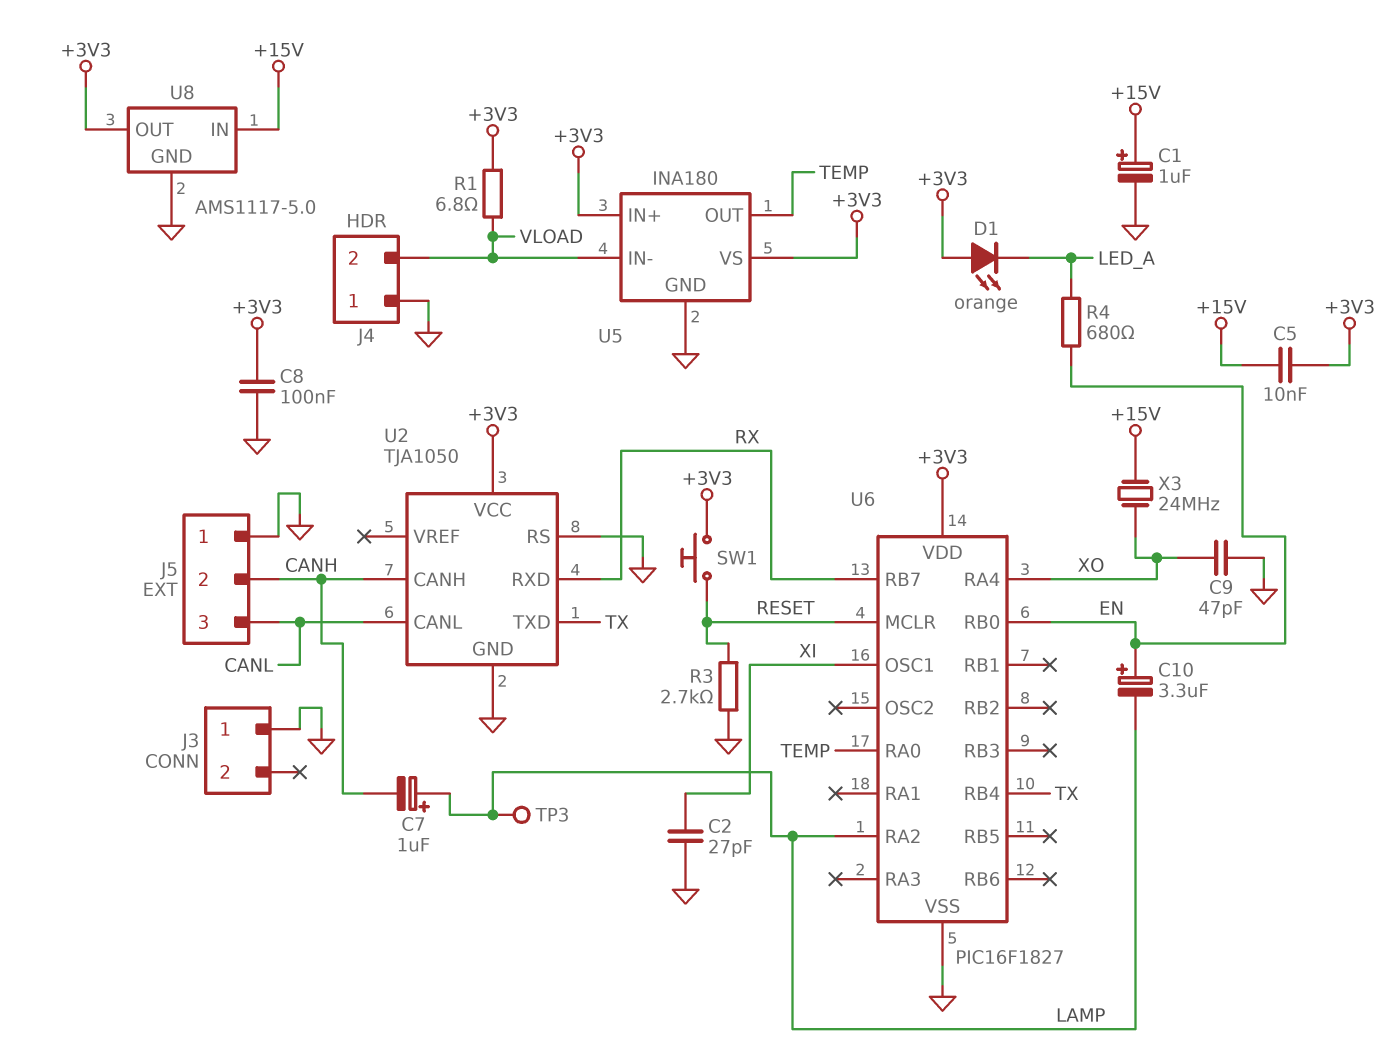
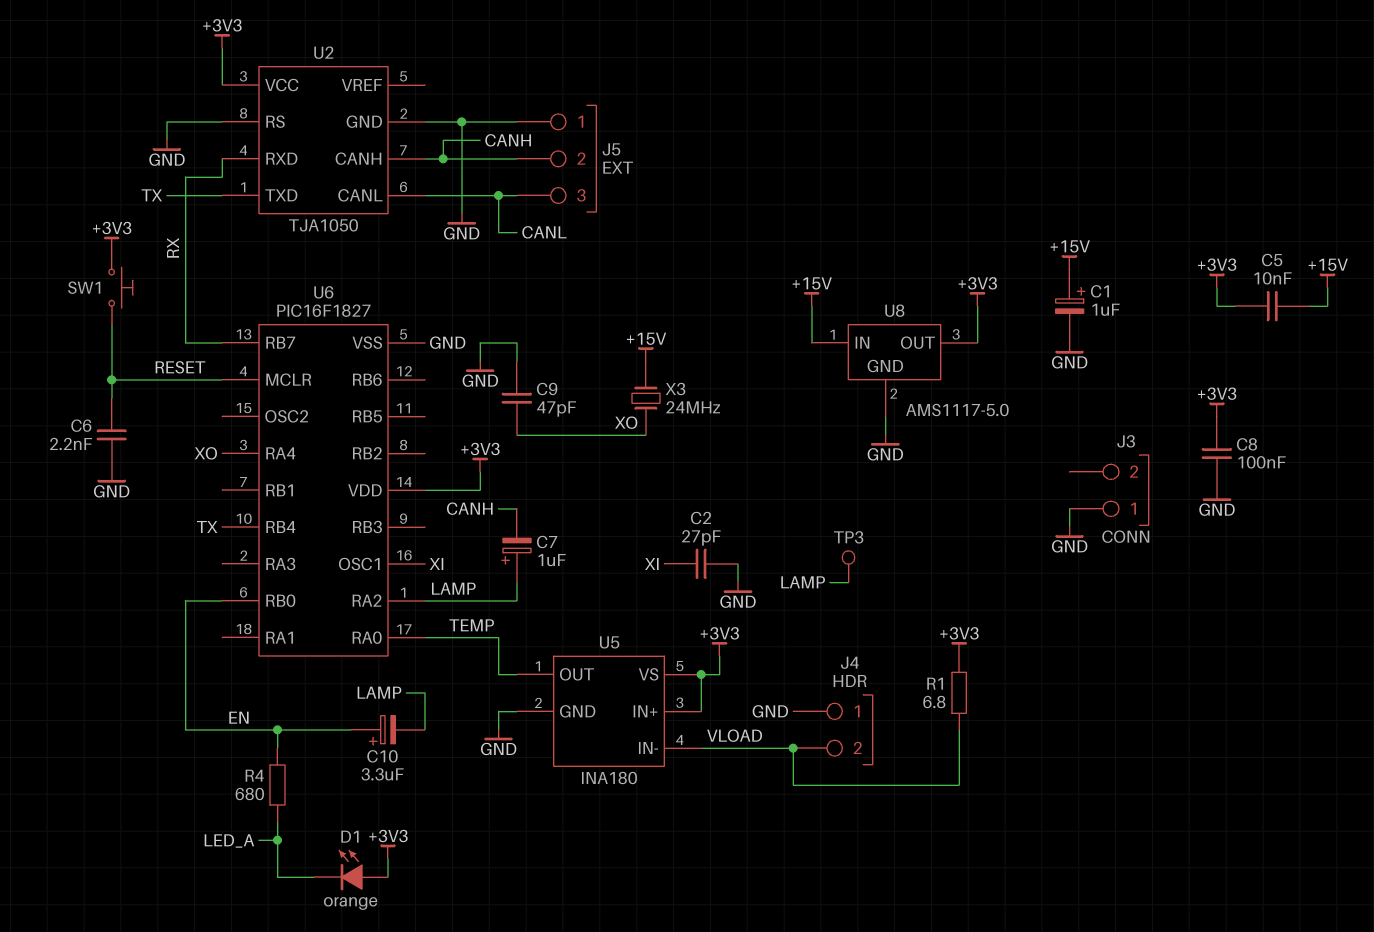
C6: none -> 2.2nF (GND, RESET)
R3: 2.7k (GND, RESET) -> none

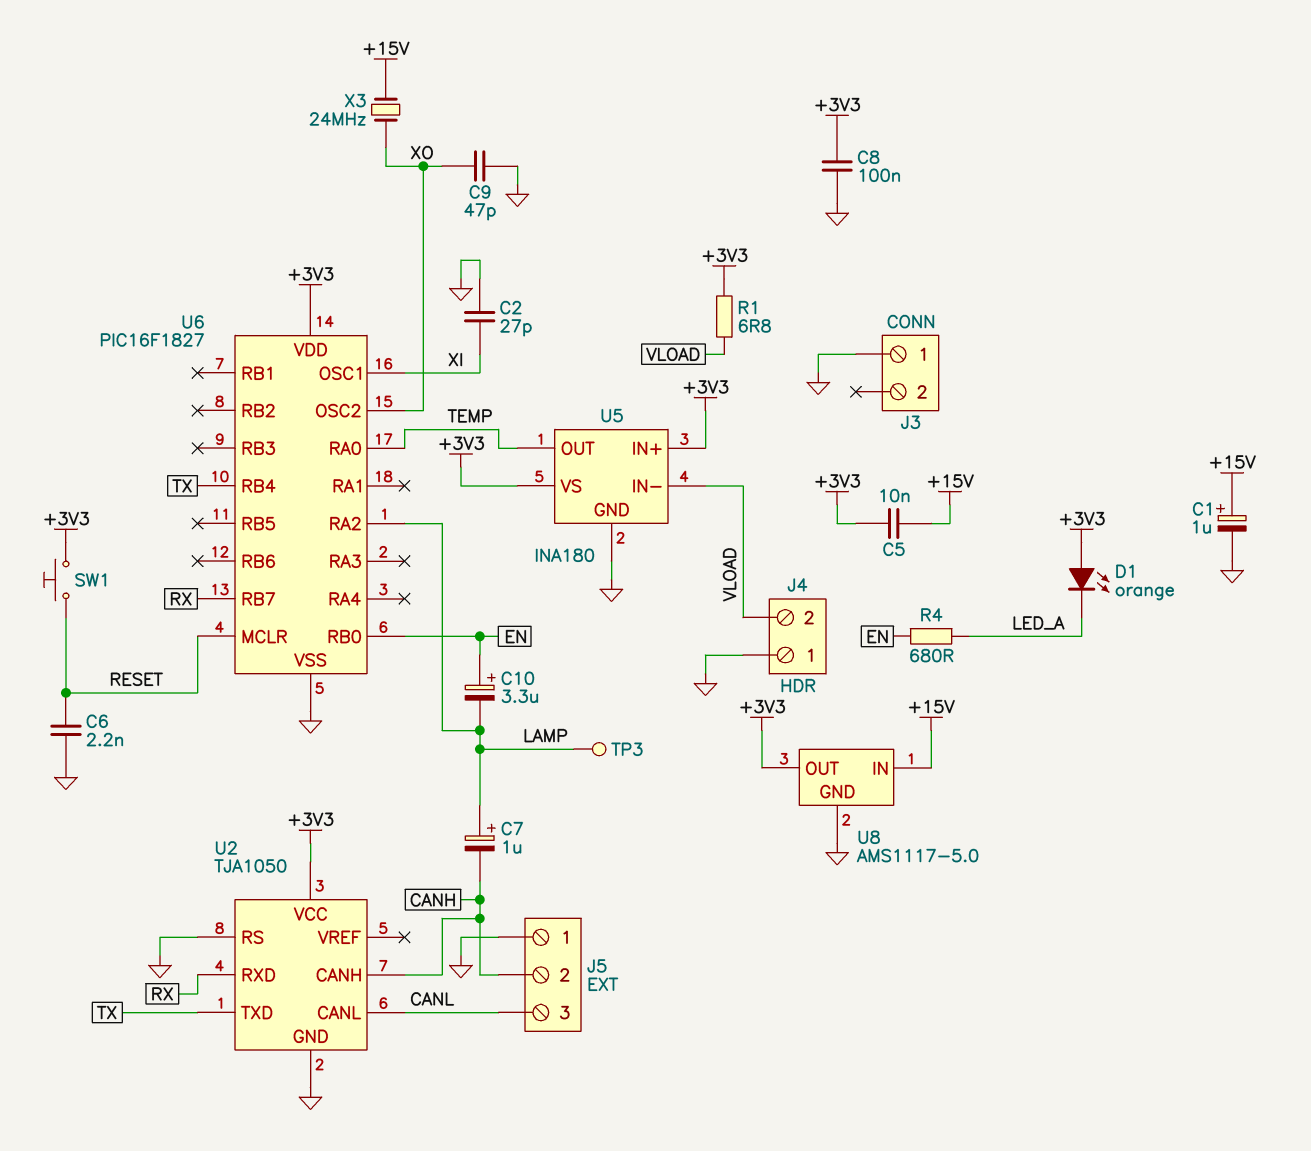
U6 pin OSC2: none -> XO
U6 pin RA4: XO -> none

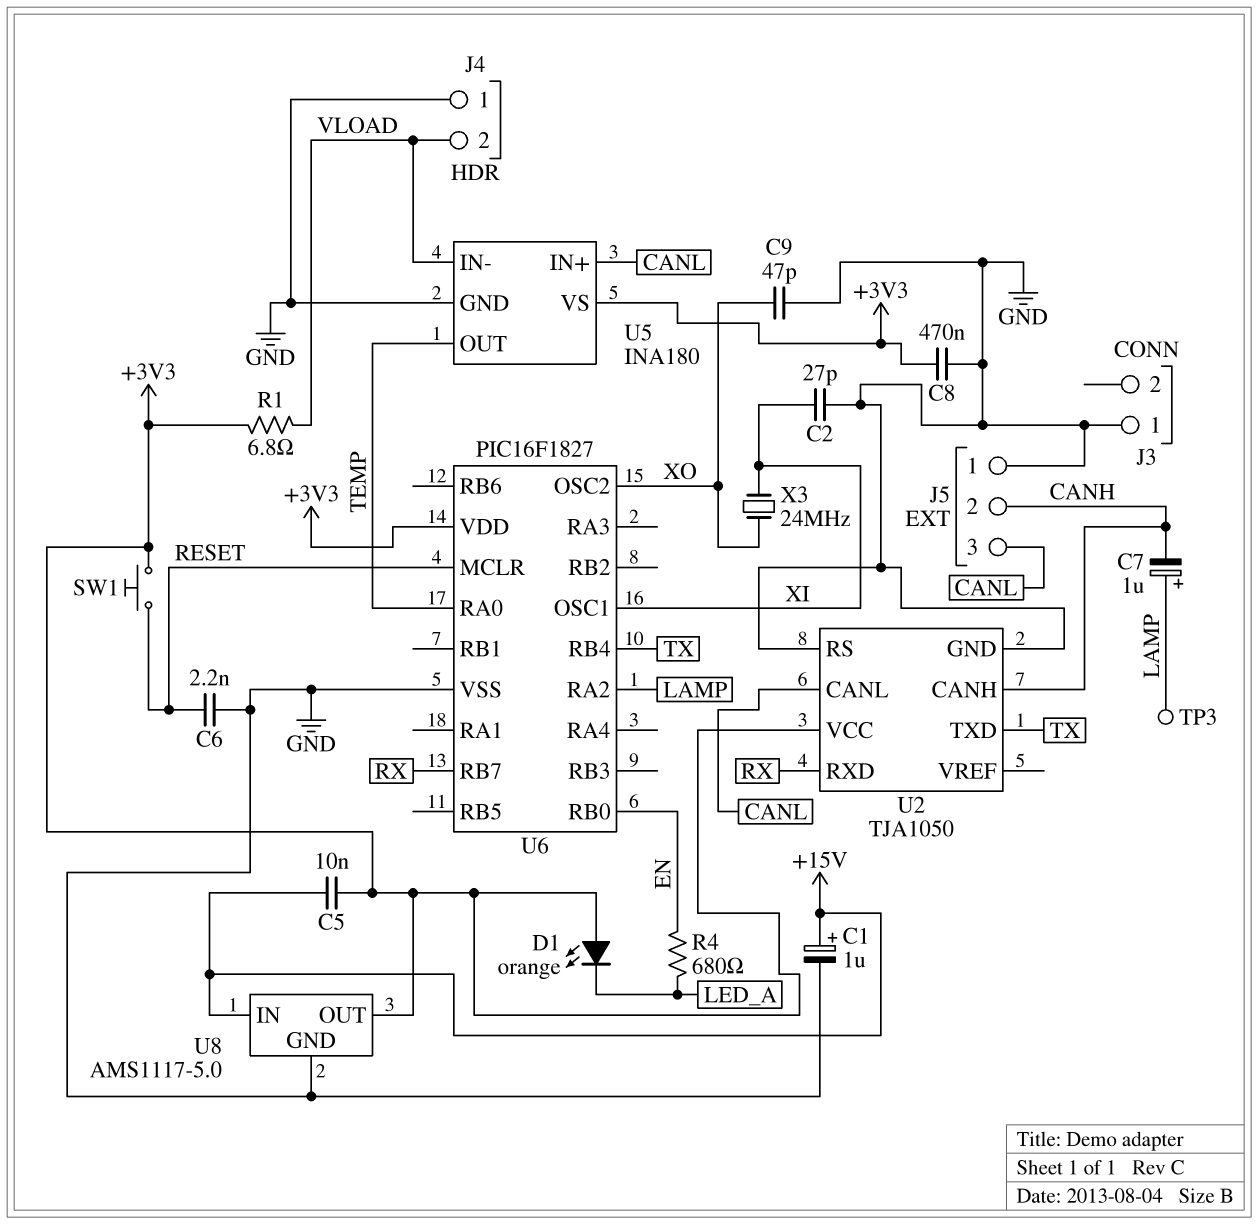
C8: 100nF (+3V3, GND) -> 470nF (+3V3, GND)
C10: 3.3uF (plus EN, minus LAMP) -> none
U5 pin IN+: +3V3 -> CANL
X3: 24MHz (+15V, XO) -> 24MHz (XI, XO)

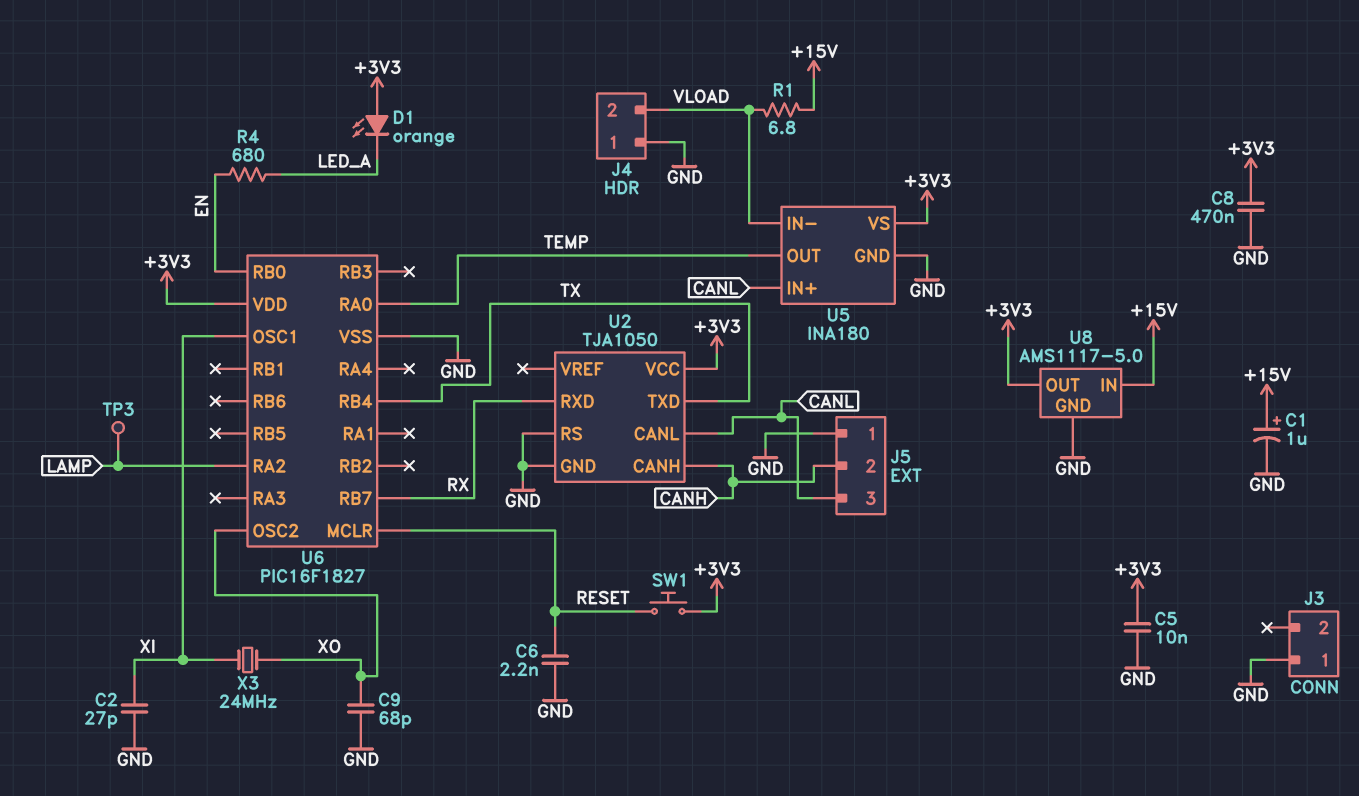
C5: 10nF (+3V3, +15V) -> 10nF (+3V3, GND)
C7: 1uF (plus LAMP, minus CANH) -> none
C9: 47pF (GND, XO) -> 68pF (GND, XO)
R1: 6.8 (+3V3, VLOAD) -> 6.8 (+15V, VLOAD)

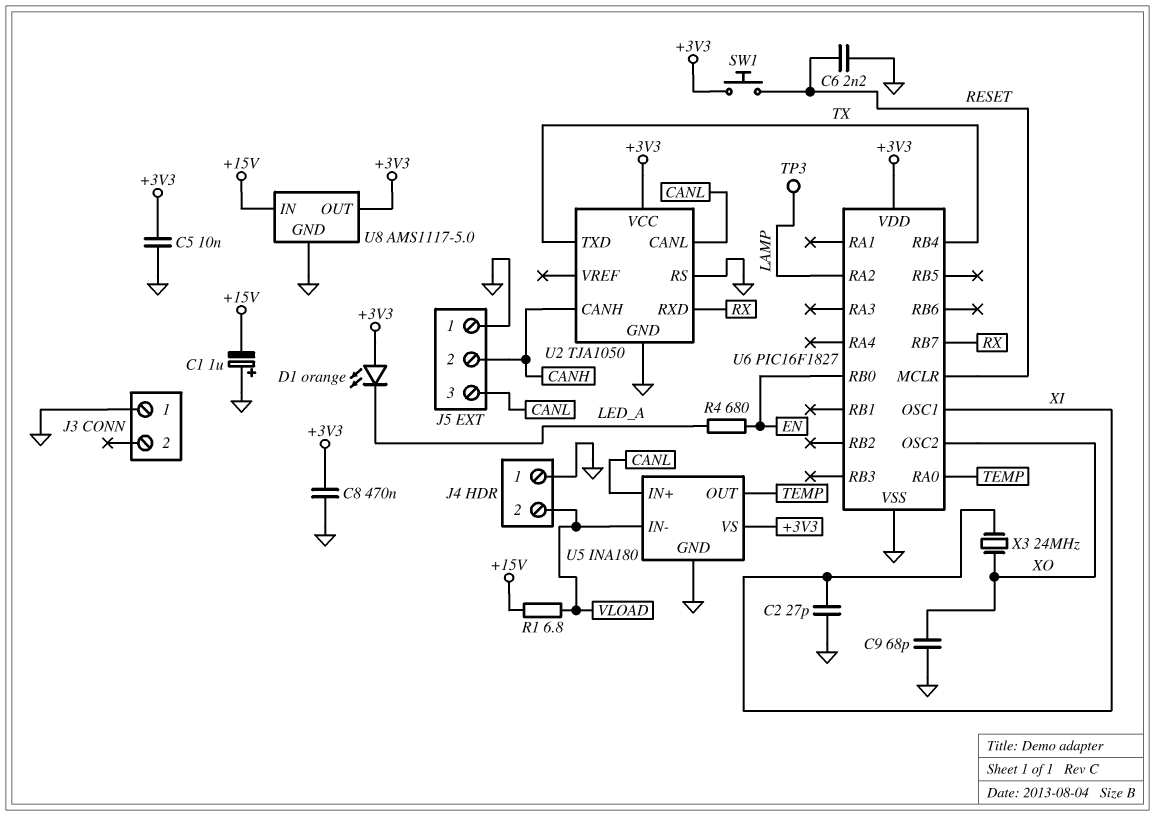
C1: 1uF (plus +15V, minus GND) -> 1uF (plus GND, minus +15V)

